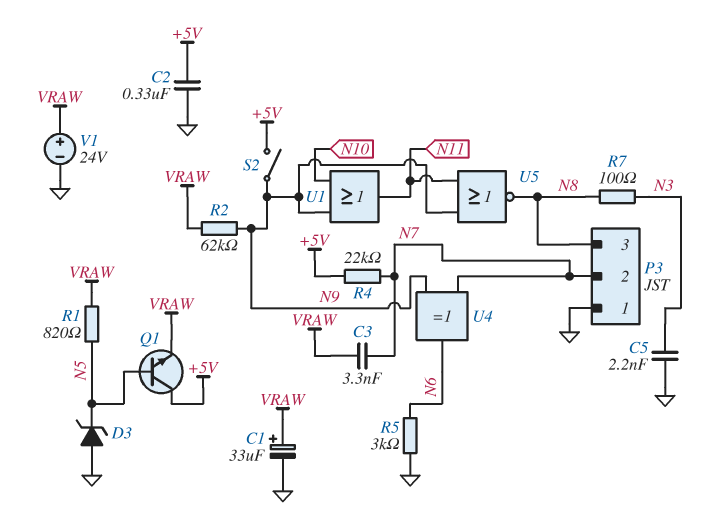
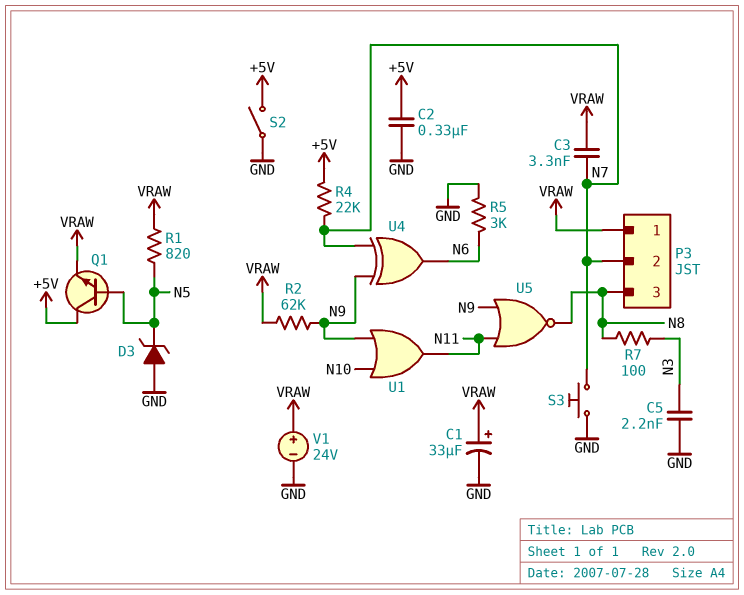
P3 pin 1: GND -> VRAW
S2: switch (+5V, N9) -> switch (+5V, GND)
S3: none -> button (GND, N7)

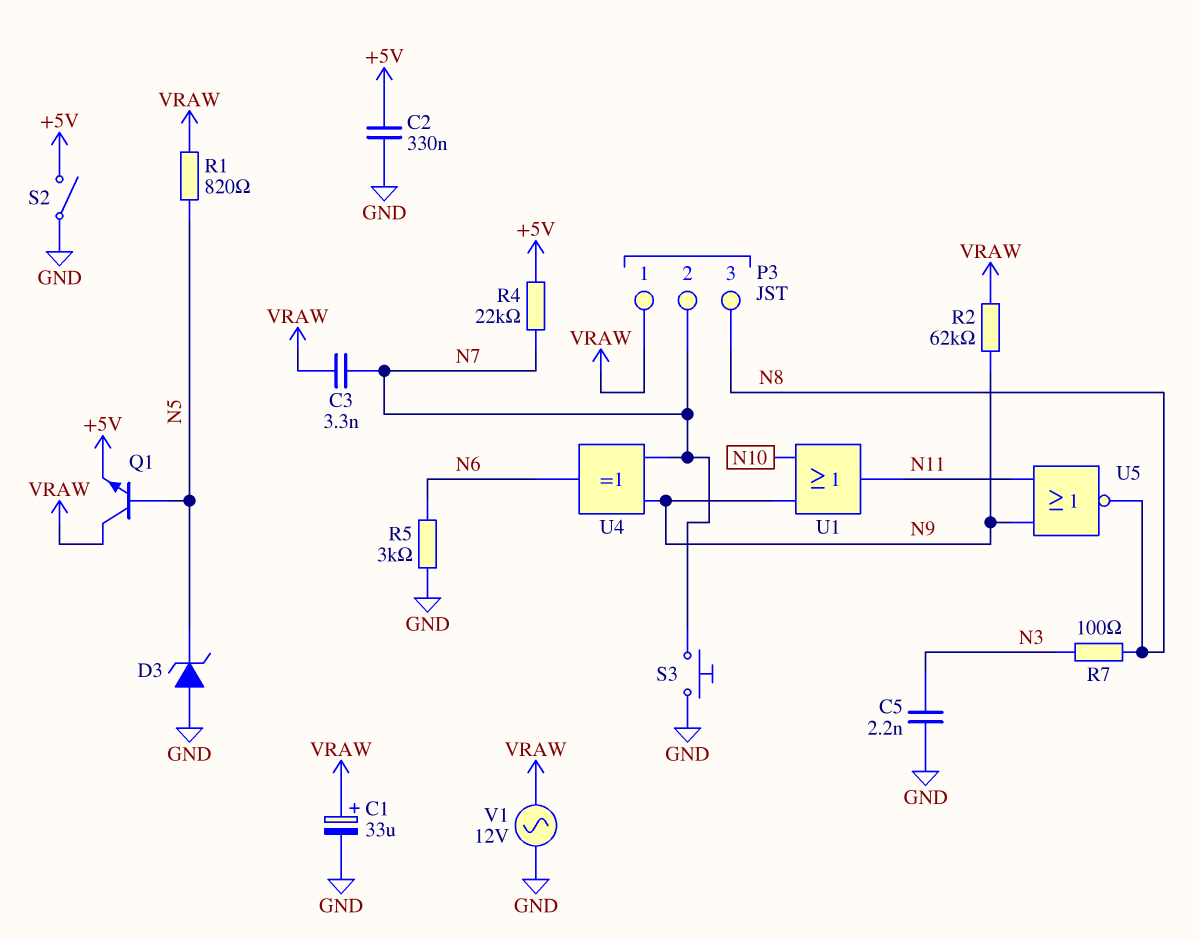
Q1: NPN (B N5, C +5V, E VRAW) -> NPN (B N5, C VRAW, E +5V)
V1: 24V (plus VRAW, minus GND) -> AC 12V (GND, VRAW)

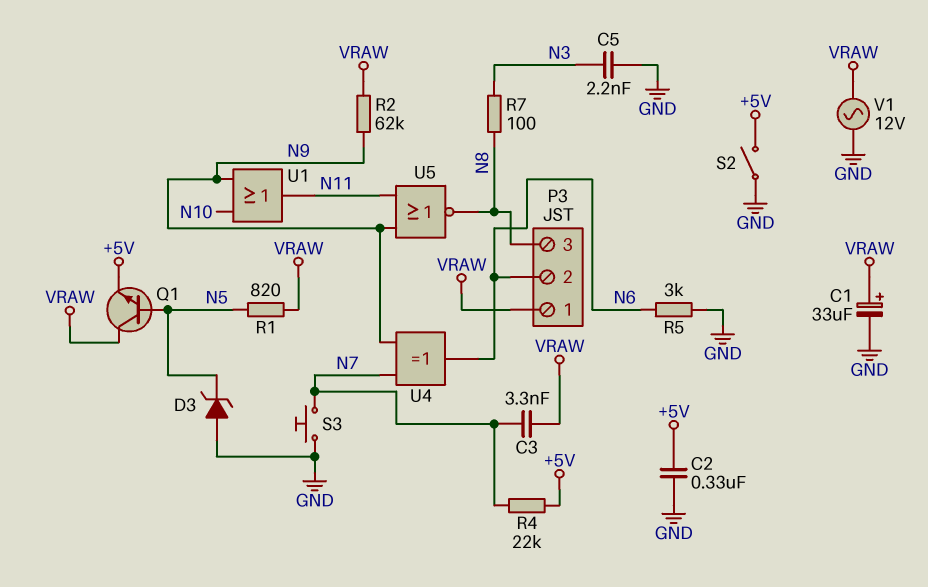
P3 pin 2: N7 -> N6

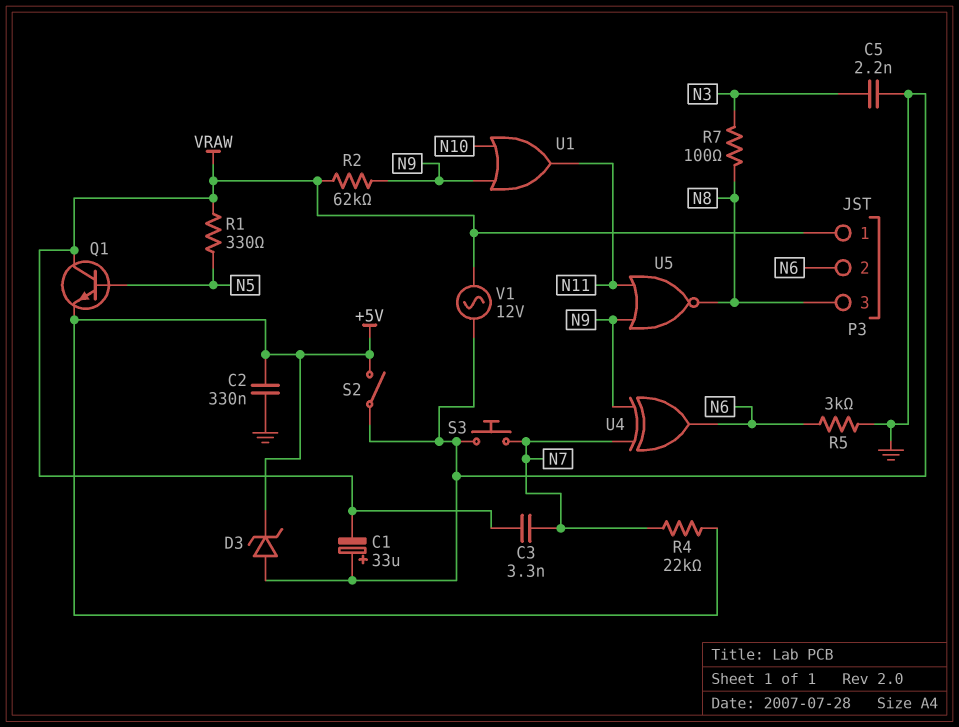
C1: 33uF (plus VRAW, minus GND) -> 33uF (plus GND, minus VRAW)
D3: zener (A GND, K N5) -> zener (A GND, K +5V)
R1: 820 (N5, VRAW) -> 330 (N5, VRAW)

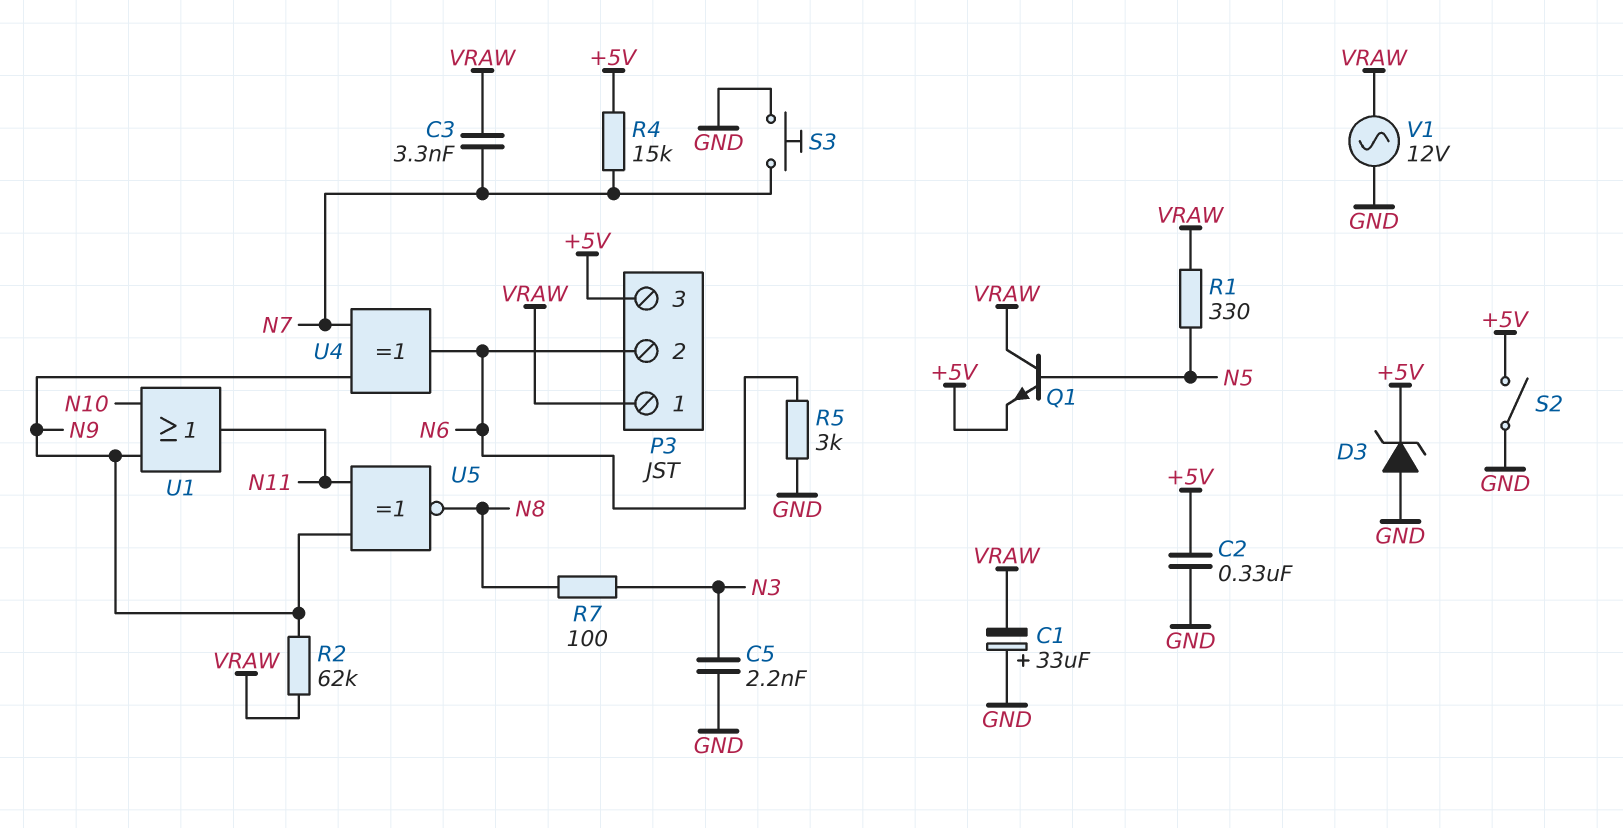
P3 pin 3: N8 -> +5V
R4: 22k (+5V, N7) -> 15k (+5V, N7)
U5: NOR (in N9, in N11, out N8) -> XNOR (in N9, in N11, out N8)

